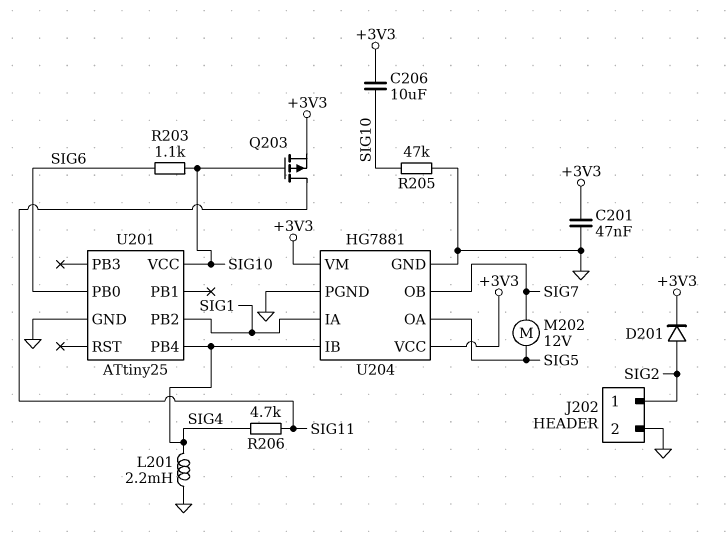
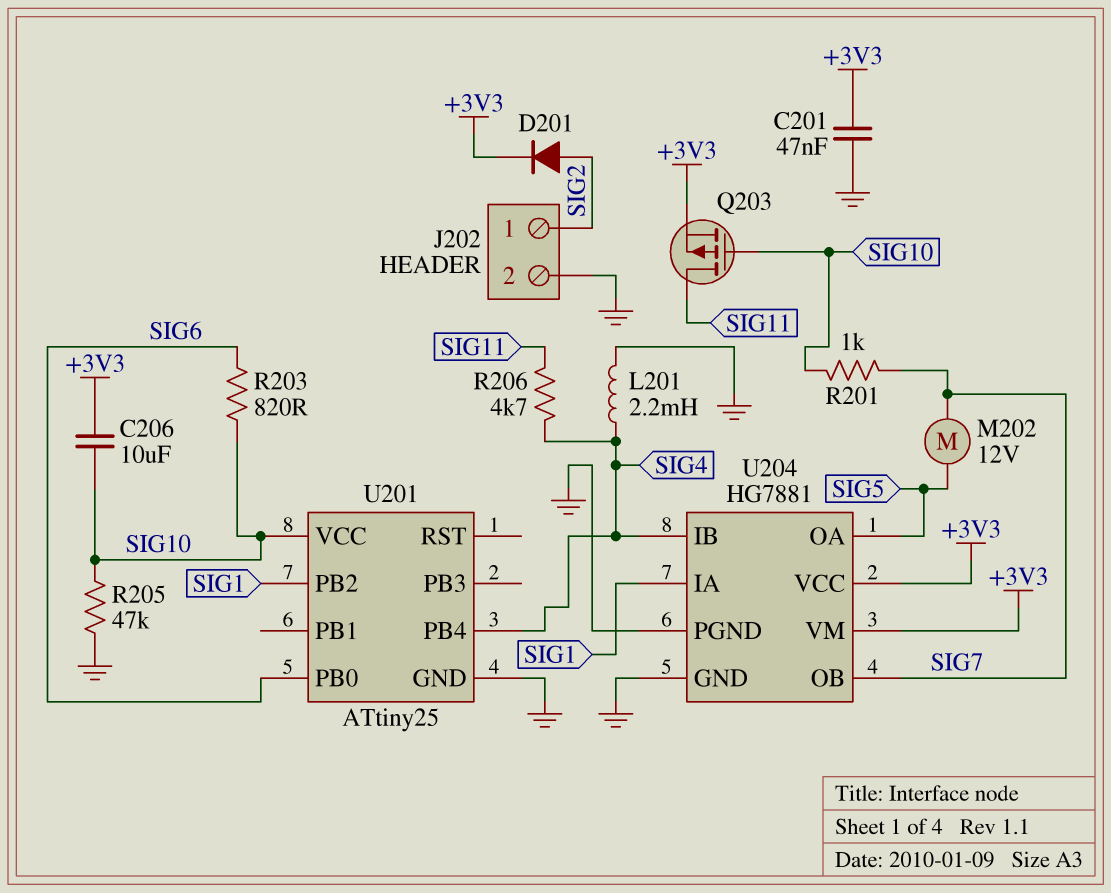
R201: none -> 1k (SIG7, SIG10)
R203: 1.1k (SIG6, SIG10) -> 820 (SIG6, SIG10)

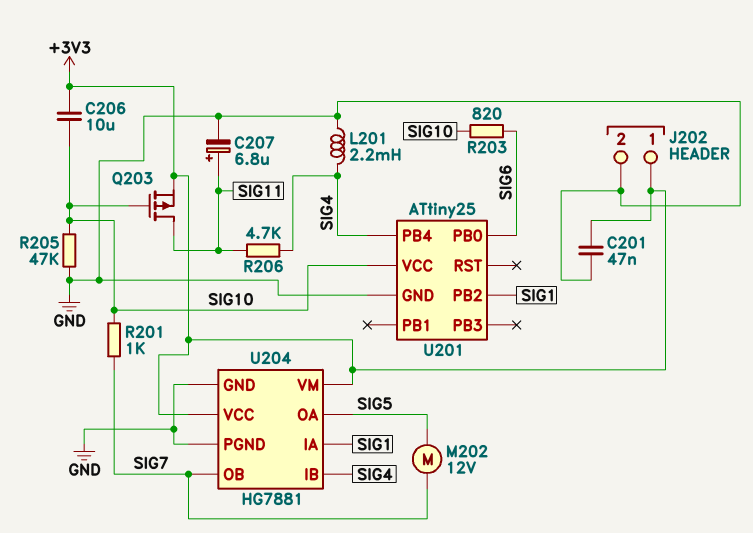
C207: none -> 6.8uF (plus SIG11, minus GND)
D201: diode (A SIG2, K +3V3) -> none
J202 pin 1: SIG2 -> +3V3

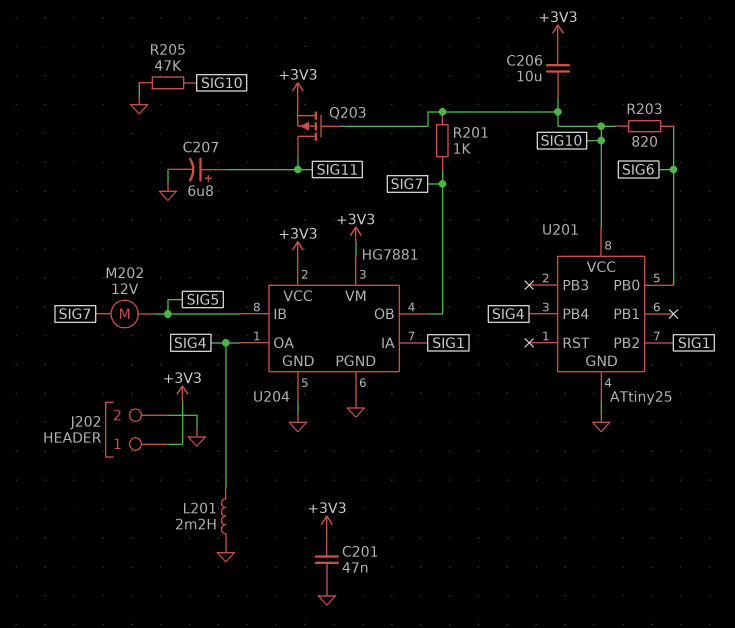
R206: 4.7k (SIG4, SIG11) -> none
U204 pin IB: SIG4 -> SIG5
U204 pin OA: SIG5 -> SIG4

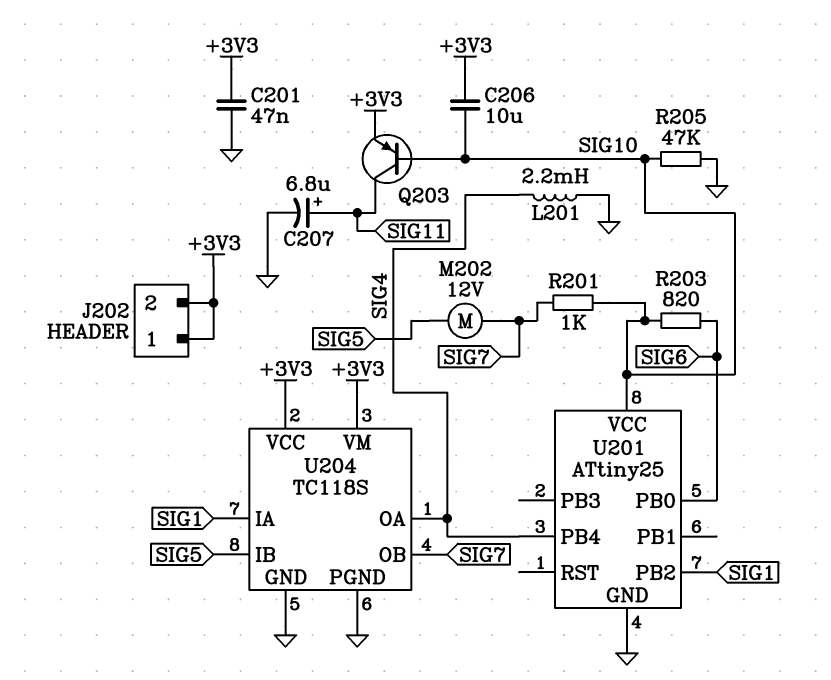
J202 pin 2: GND -> +3V3
Q203: PMOS (G SIG10, D SIG11, S +3V3) -> PNP (B SIG10, C SIG11, E +3V3)
U204: HG7881 -> TC118S

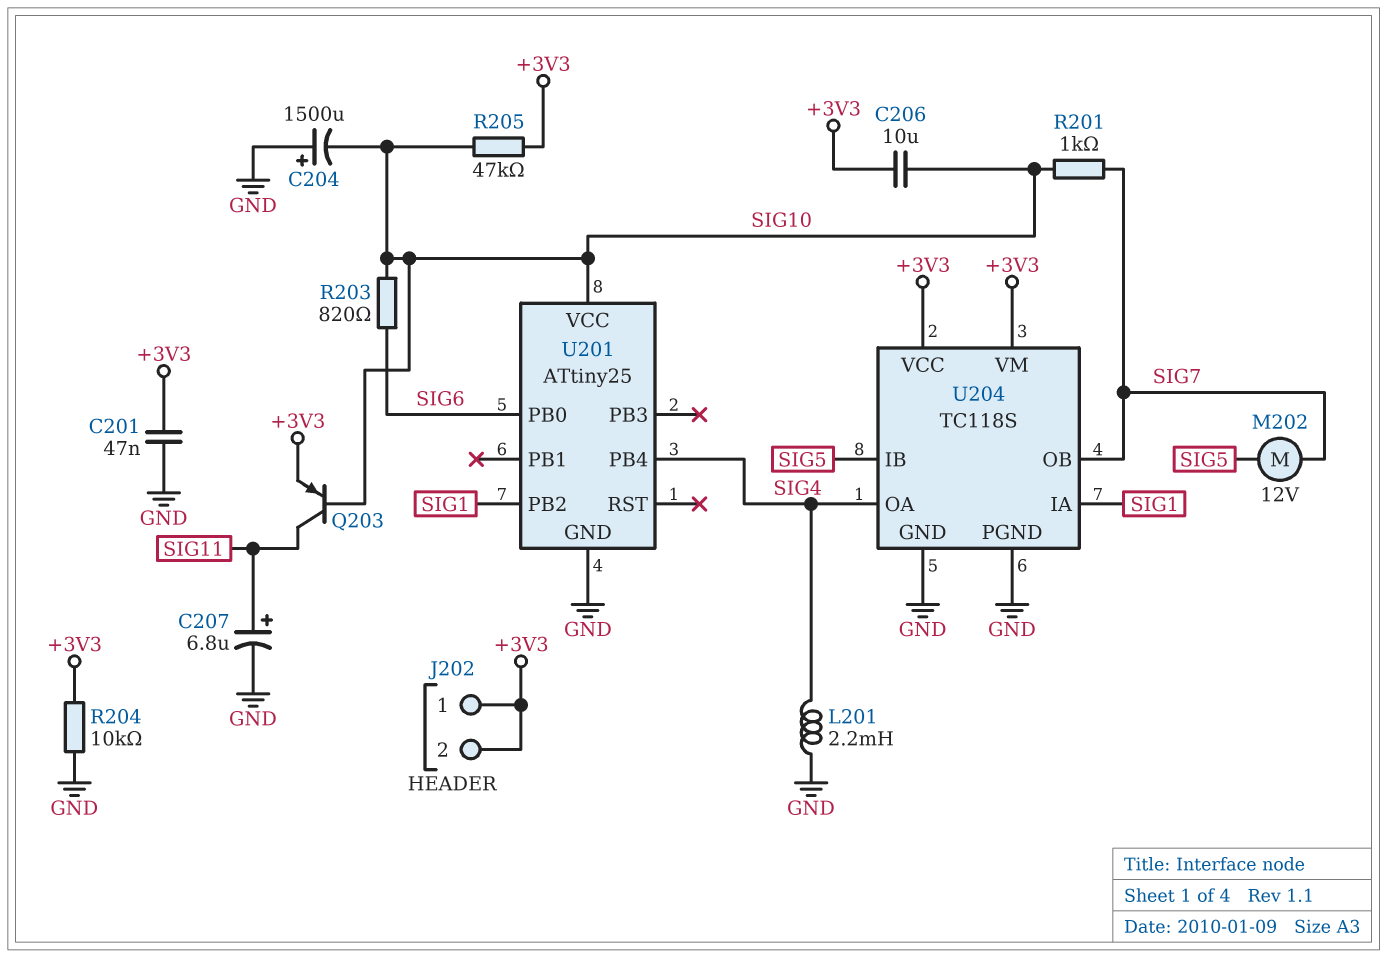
C204: none -> 1500uF (plus GND, minus SIG10)
R204: none -> 10k (+3V3, GND)
R205: 47k (GND, SIG10) -> 47k (+3V3, SIG10)

